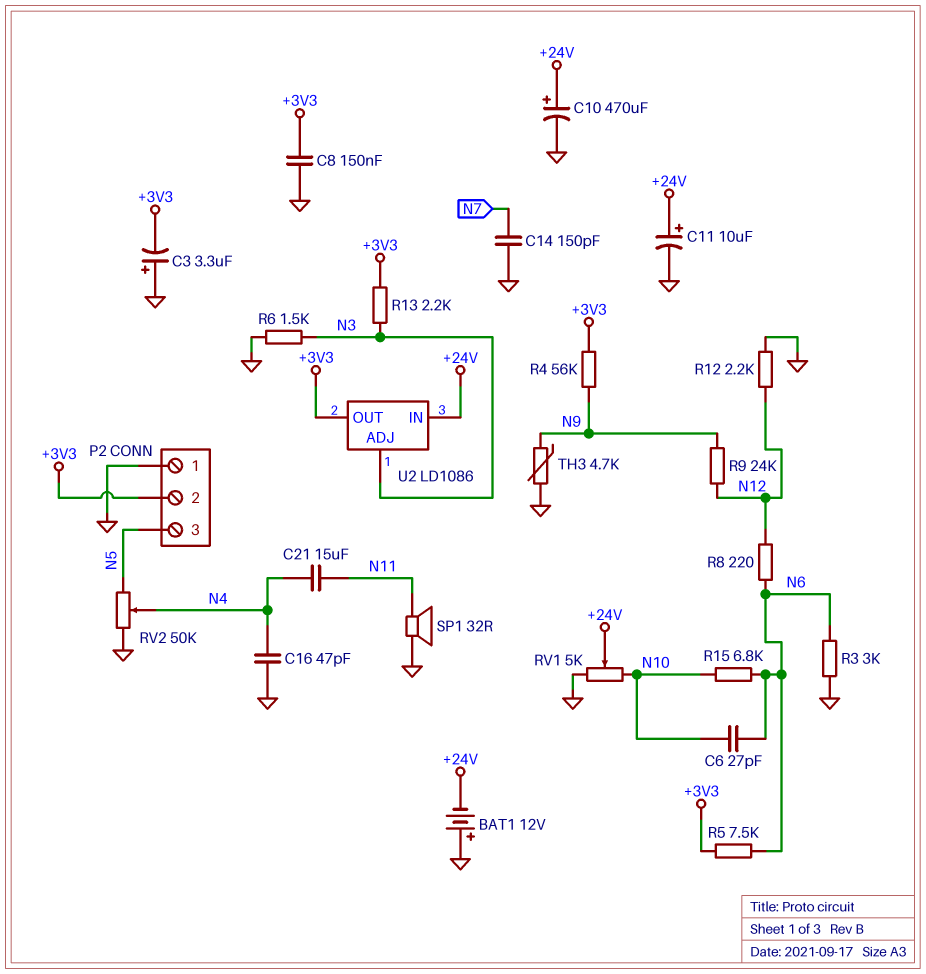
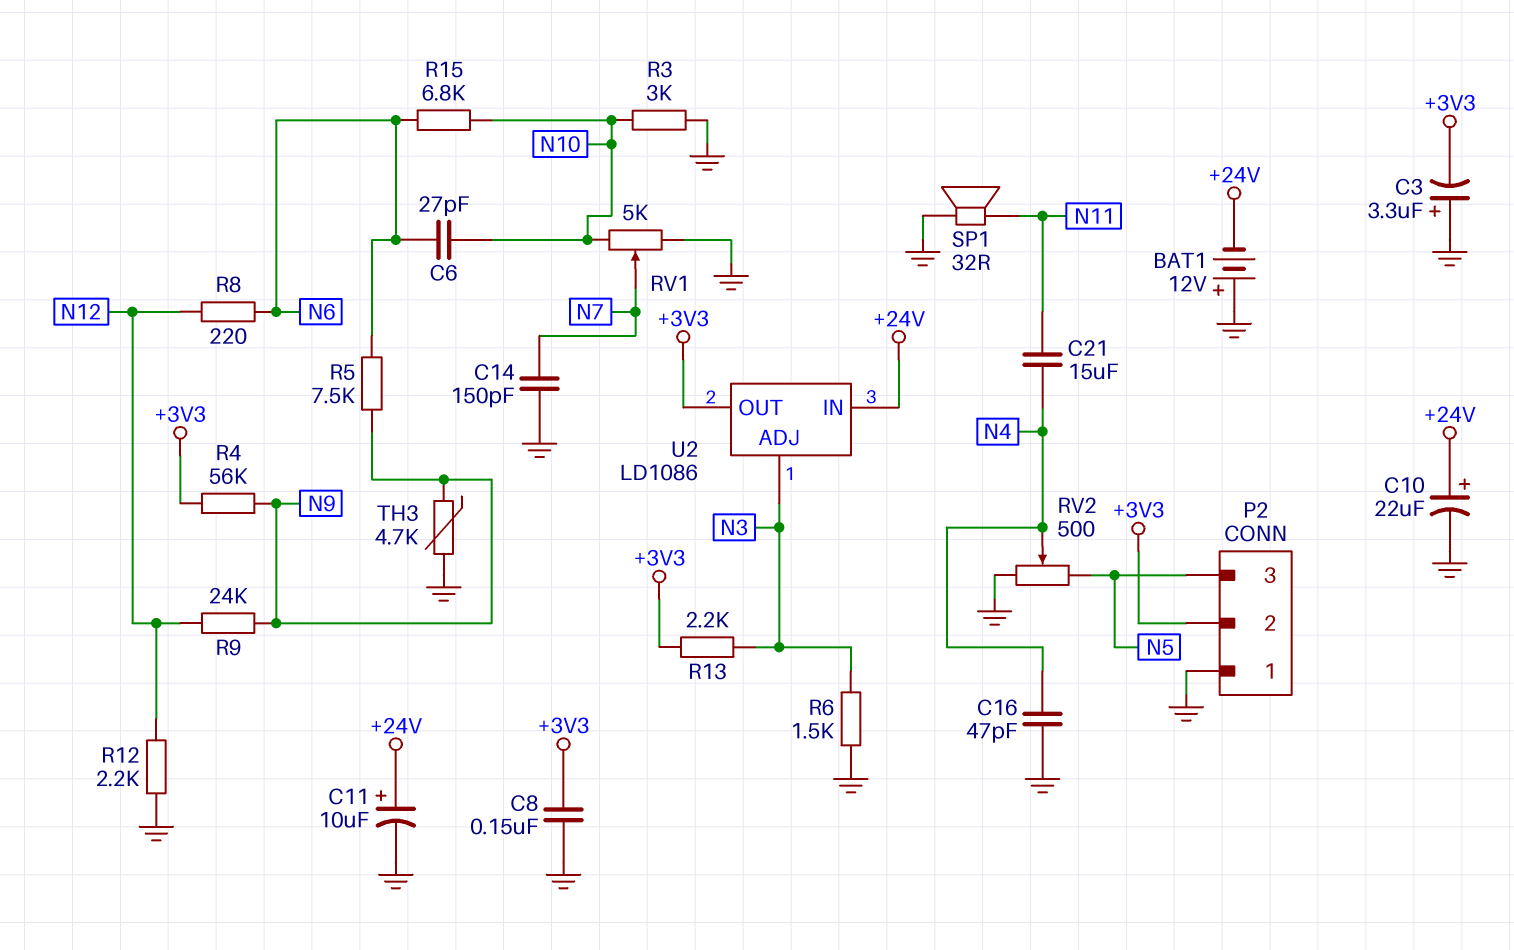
C10: 470uF (plus +24V, minus GND) -> 22uF (plus +24V, minus GND)
R3: 3k (GND, N6) -> 3k (GND, N10)
R5: 7.5k (+3V3, N6) -> 7.5k (N6, N9)
RV1: 5k (GND, N10, wiper +24V) -> 5k (GND, N10, wiper N7)
RV2: 50k (GND, N5, wiper N4) -> 500 (GND, N5, wiper N4)

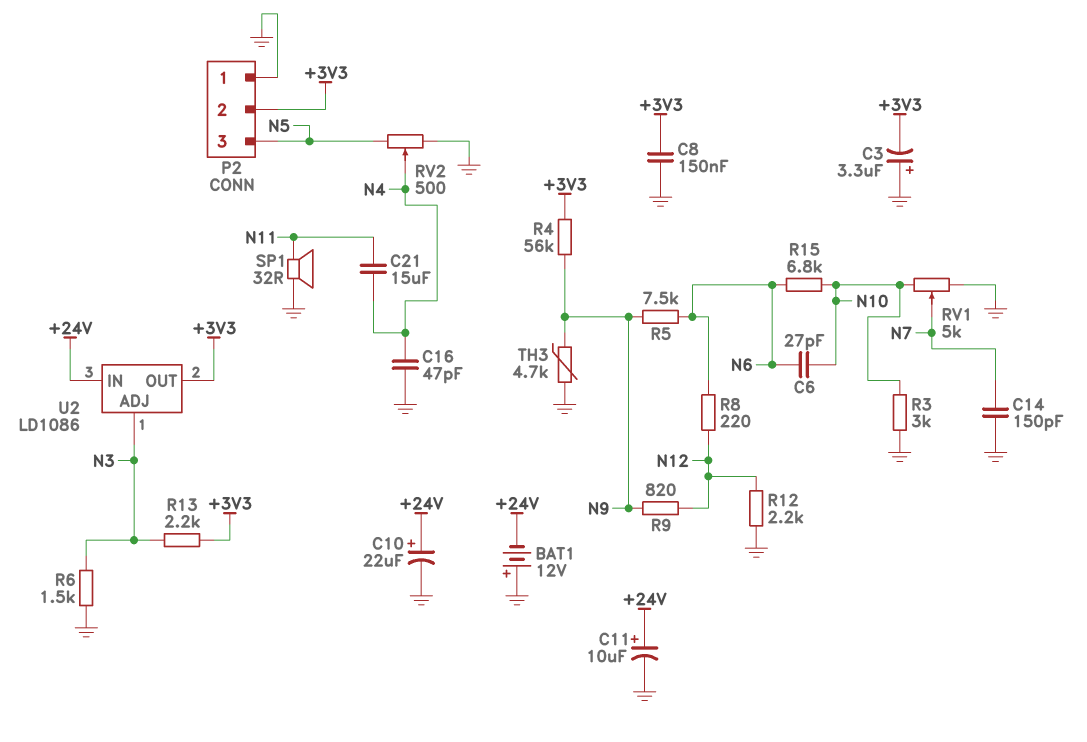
R9: 24k (N9, N12) -> 820 (N9, N12)

